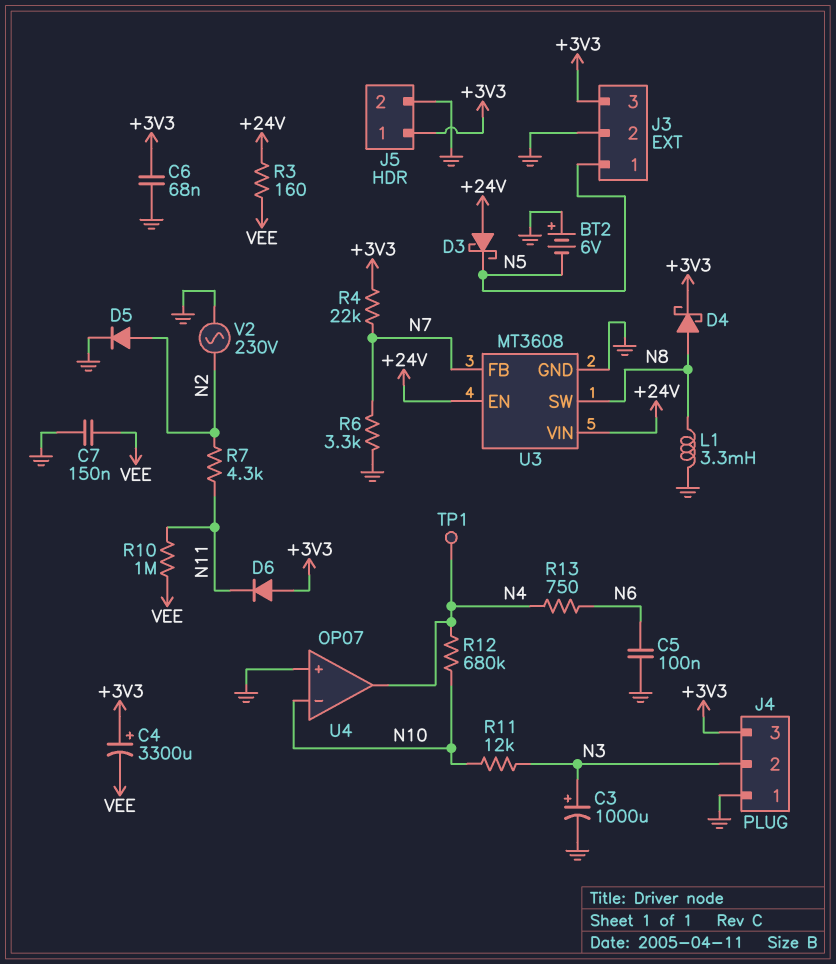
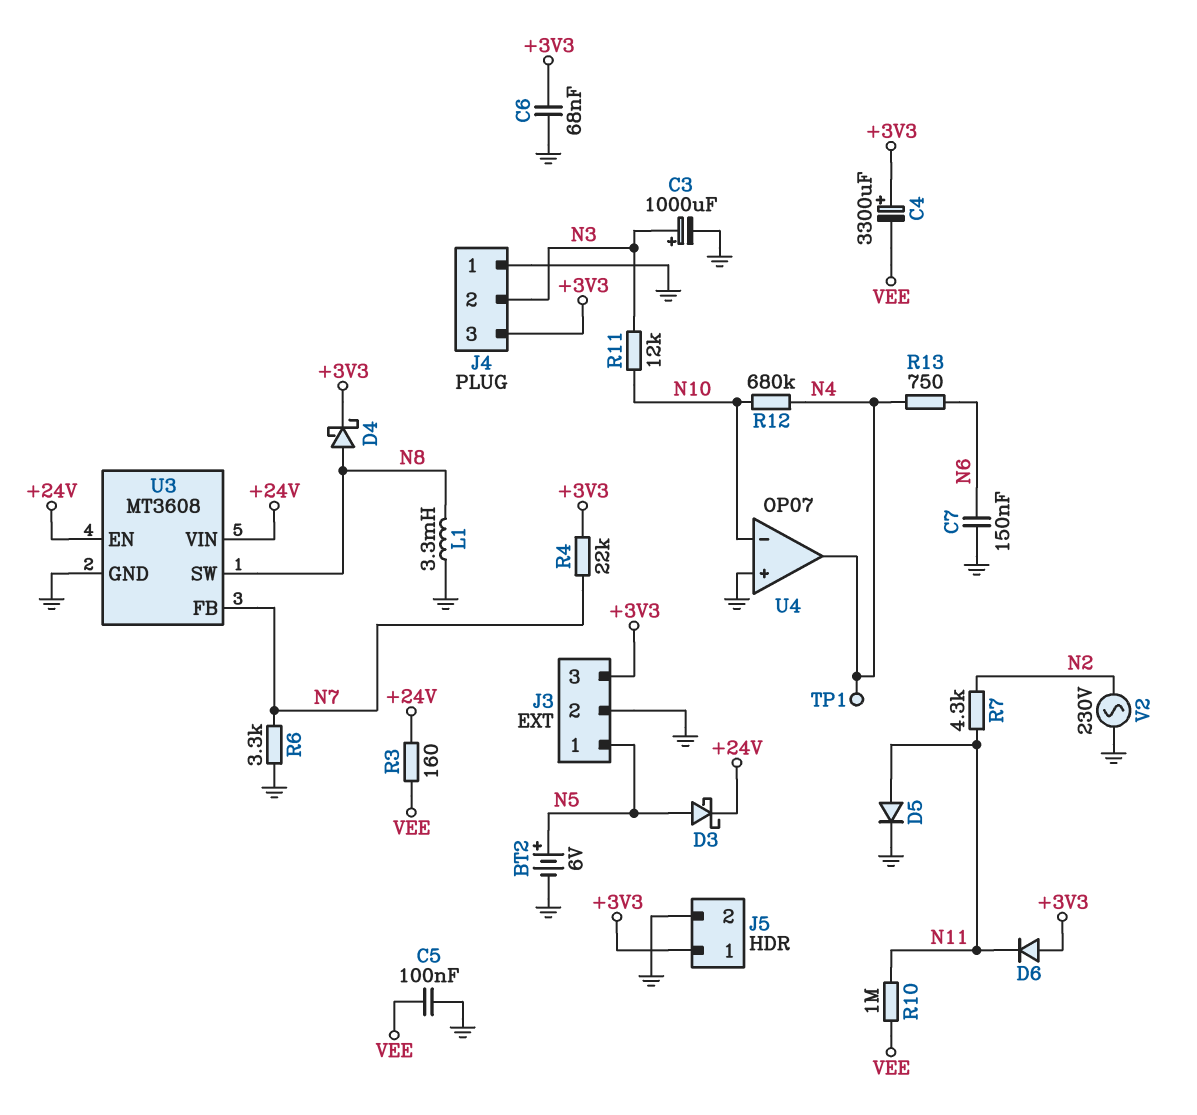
BT2: 6V (plus GND, minus N5) -> 6V (plus N5, minus GND)
C5: 100nF (GND, N6) -> 100nF (GND, VEE)
C7: 150nF (GND, VEE) -> 150nF (GND, N6)
D3: schottky (A +24V, K N5) -> schottky (A N5, K +24V)
D5: diode (A N2, K GND) -> diode (A N11, K GND)

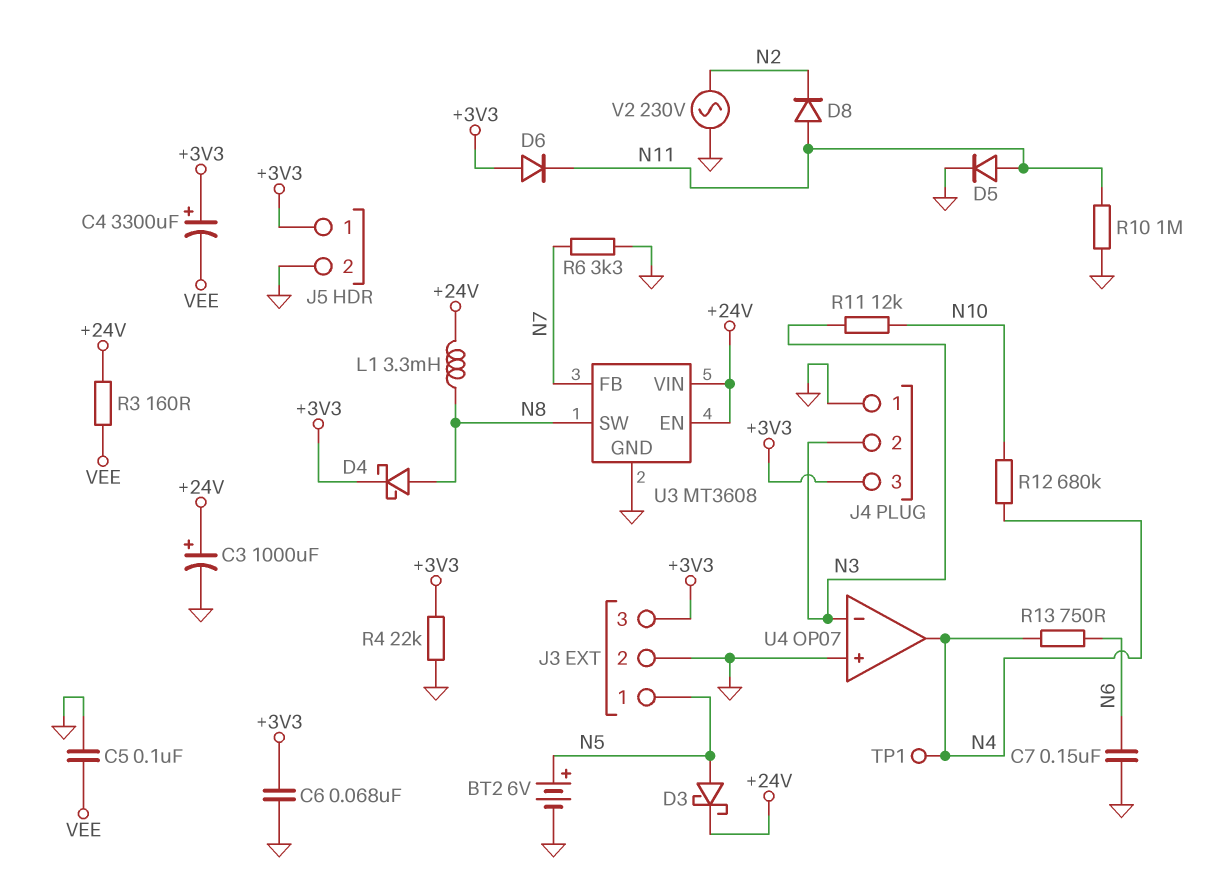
C3: 1000uF (plus N3, minus GND) -> 1000uF (plus +24V, minus GND)
D8: none -> diode (A N11, K N2)
L1: 3.3mH (GND, N8) -> 3.3mH (+24V, N8)
R4: 22k (+3V3, N7) -> 22k (+3V3, GND)
R7: 4.3k (N2, N11) -> none
R10: 1M (N11, VEE) -> 1M (GND, N11)
U4 pin in-: N10 -> N3

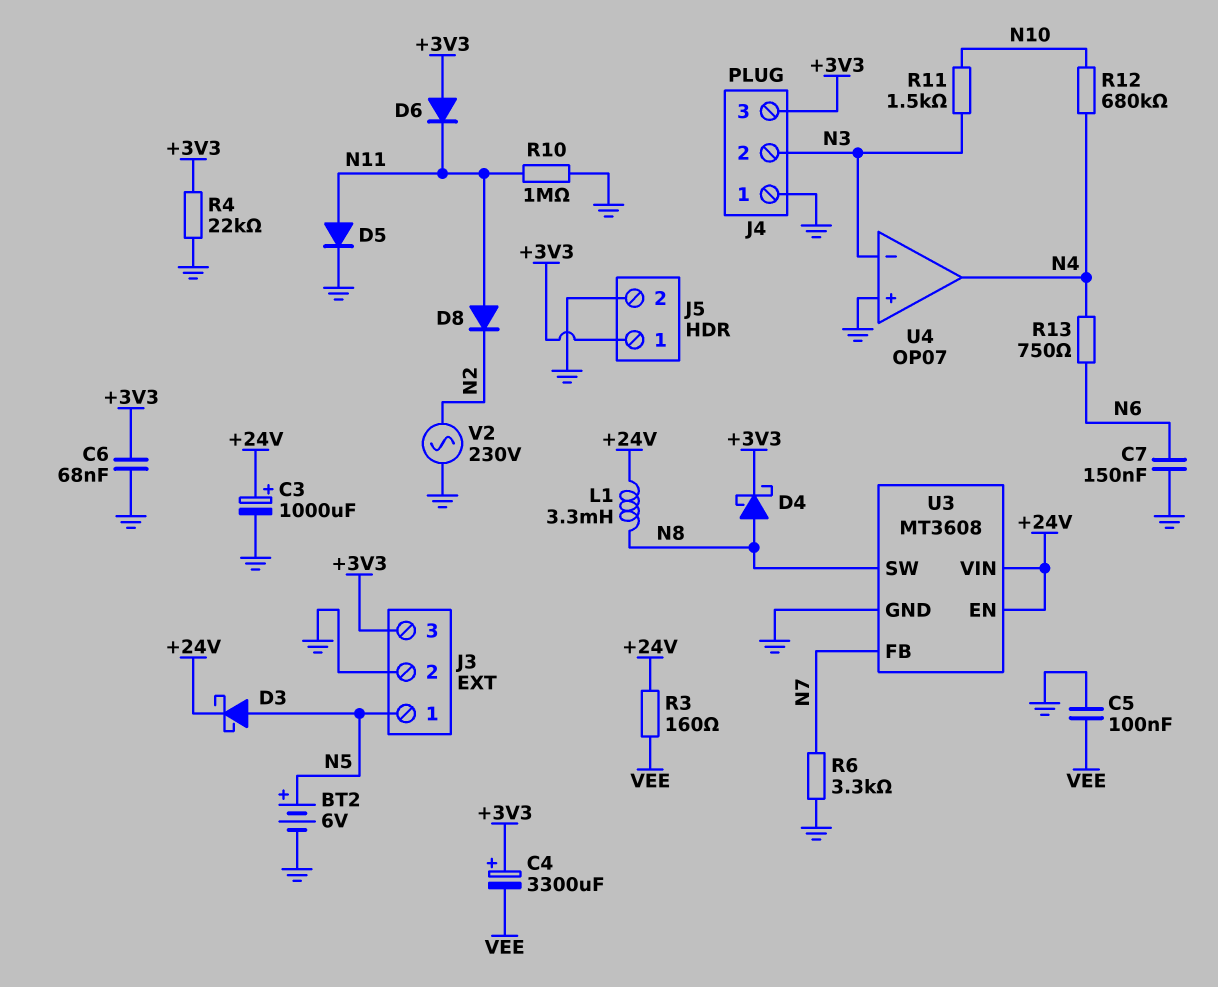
R11: 12k (N3, N10) -> 1.5k (N3, N10)
TP1: test point (N4) -> none

